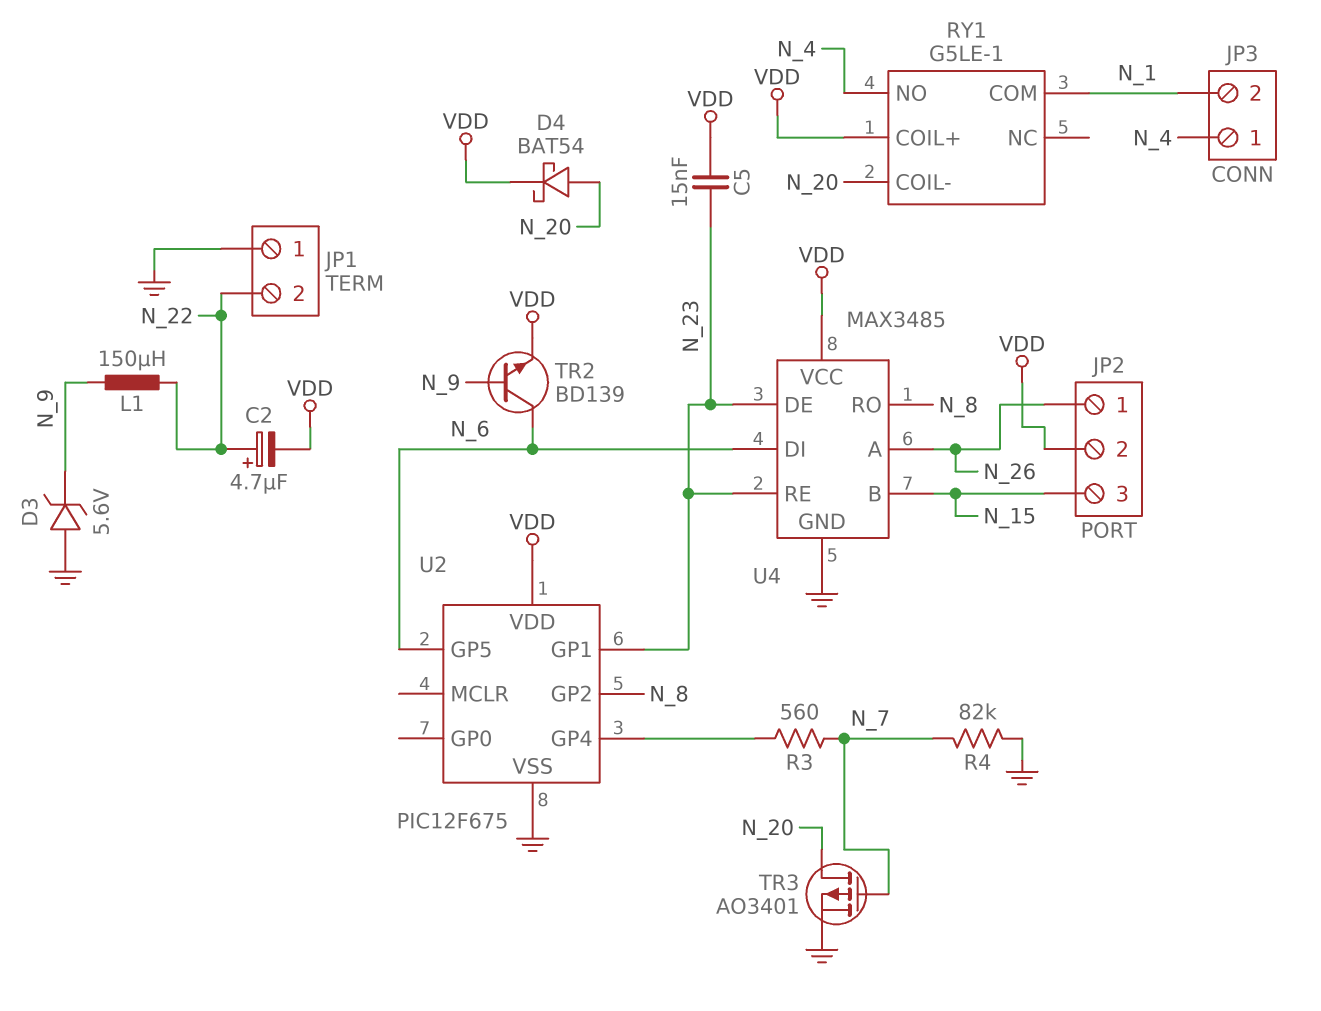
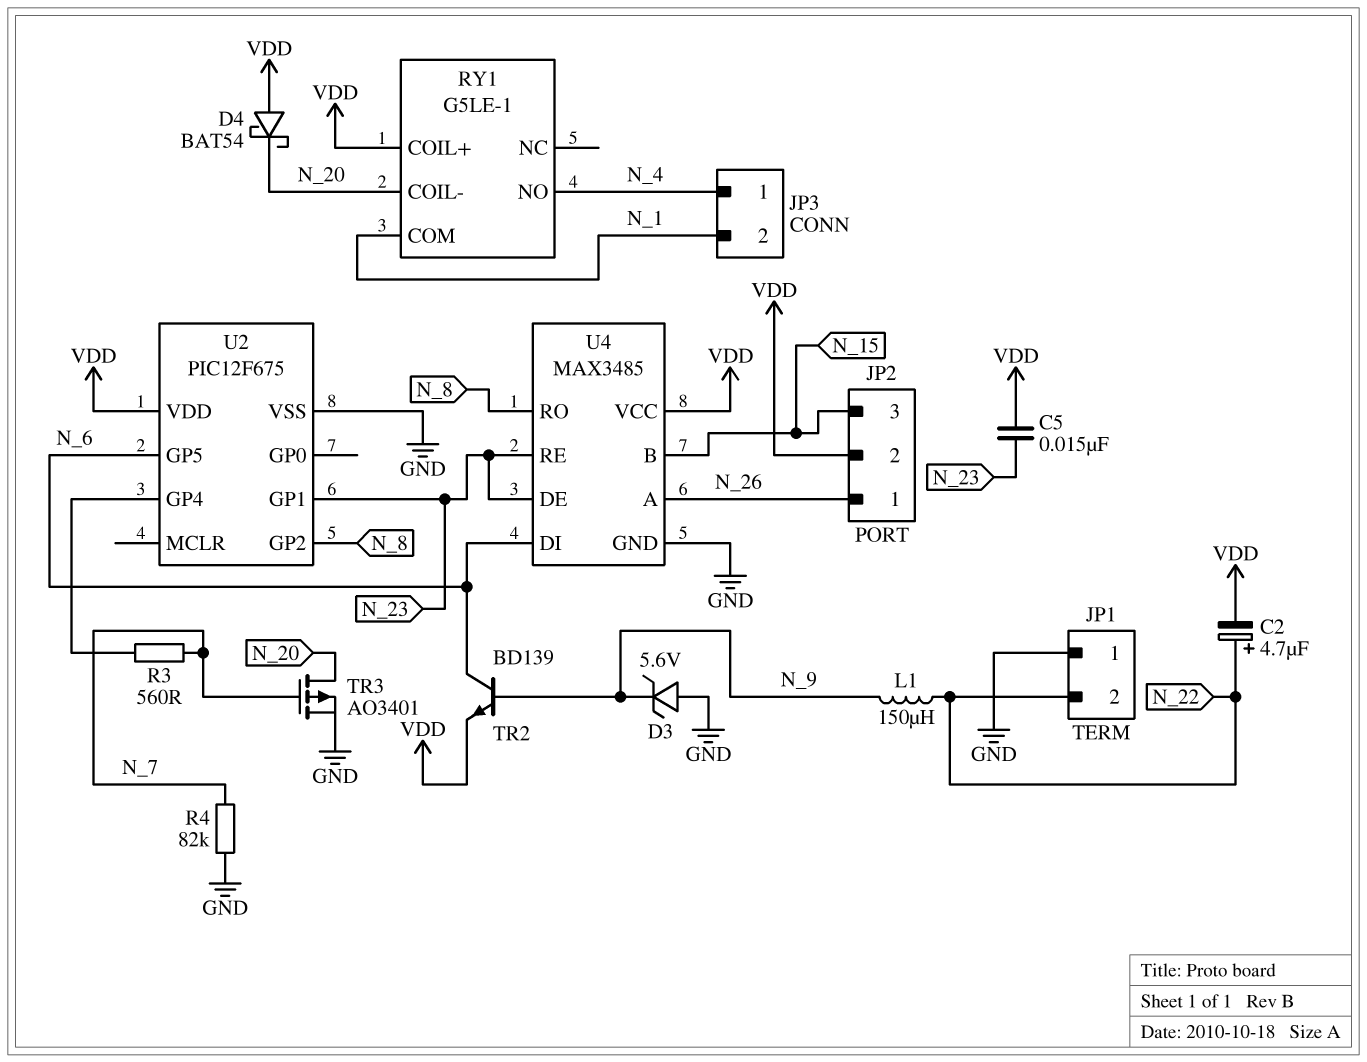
D4: schottky BAT54 (A N_20, K VDD) -> schottky BAT54 (A VDD, K N_20)

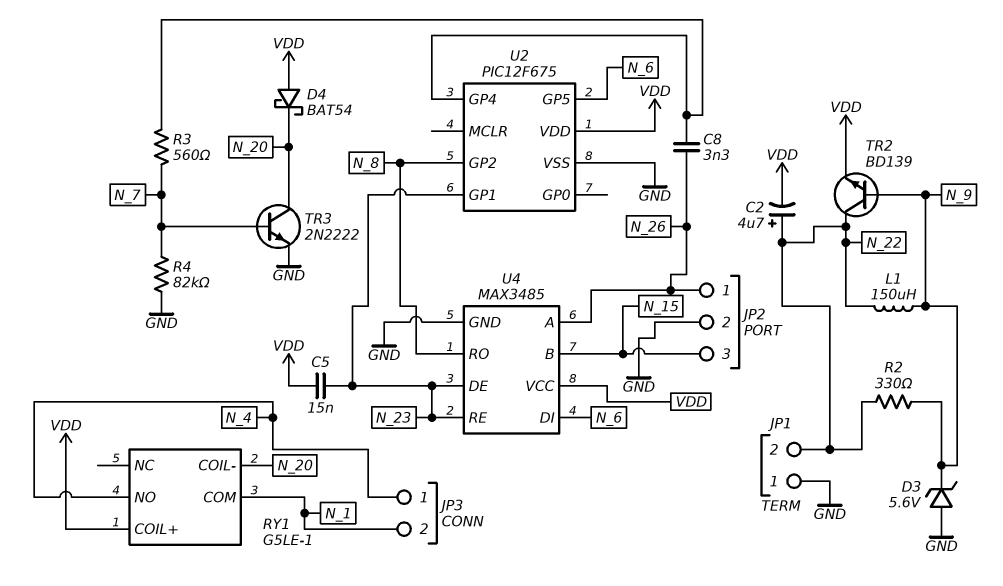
C8: none -> 3.3nF (N_26, U2/GP4)
JP2 pin 2: VDD -> GND
R2: none -> 330 (N_9, N_22)
TR2: NPN BD139 (B N_9, C N_6, E VDD) -> NPN BD139 (B N_9, C N_22, E VDD)
TR3: PMOS AO3401 (G N_7, D N_20, S GND) -> NPN 2N2222 (B N_7, C N_20, E GND)

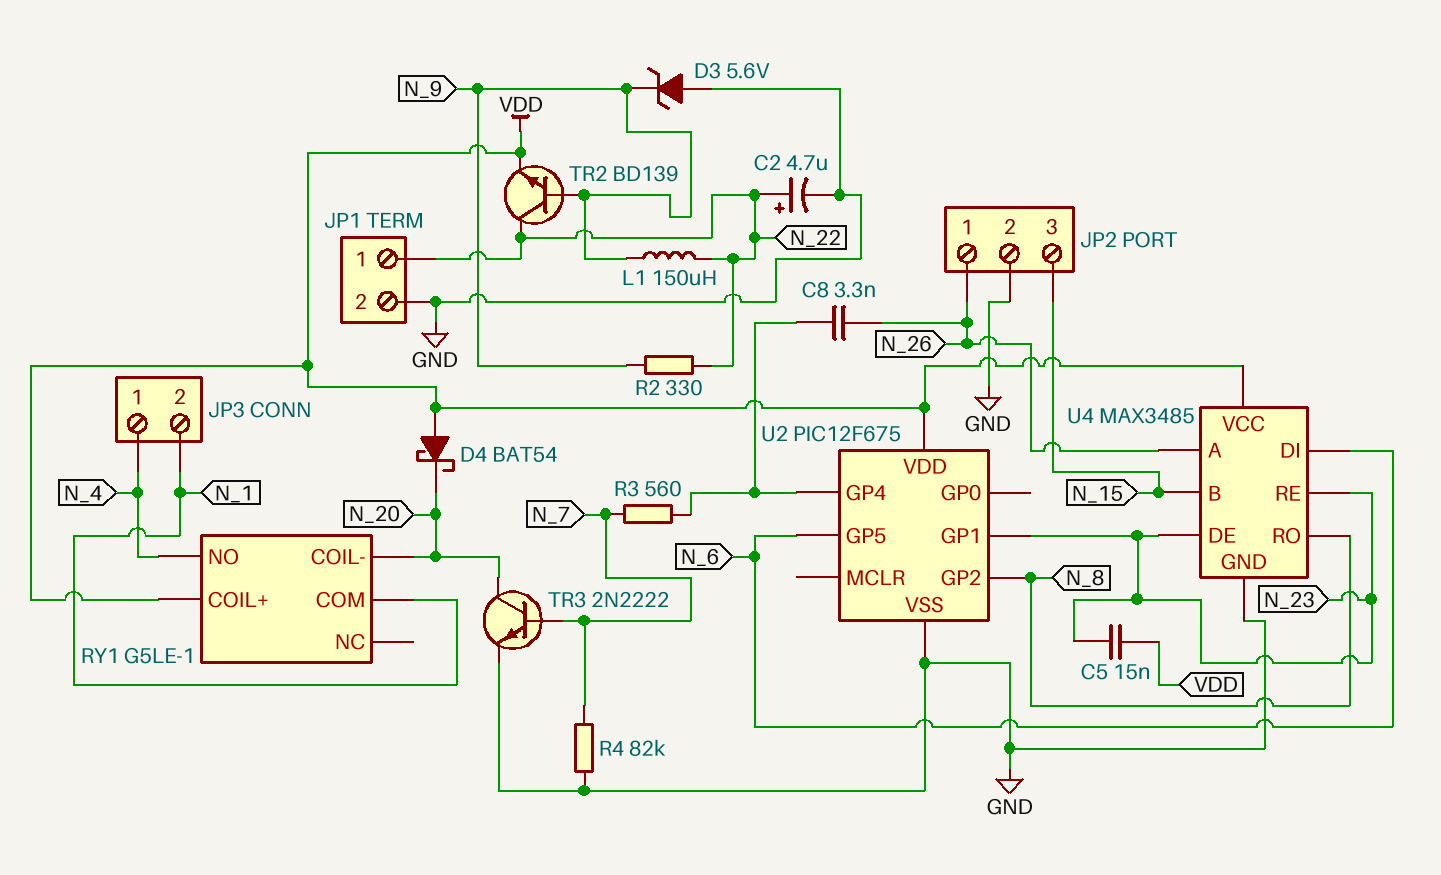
C2: 4.7uF (plus N_22, minus VDD) -> 4.7uF (plus N_22, minus GND)
JP1 pin 1: GND -> N_22
JP1 pin 2: N_22 -> GND

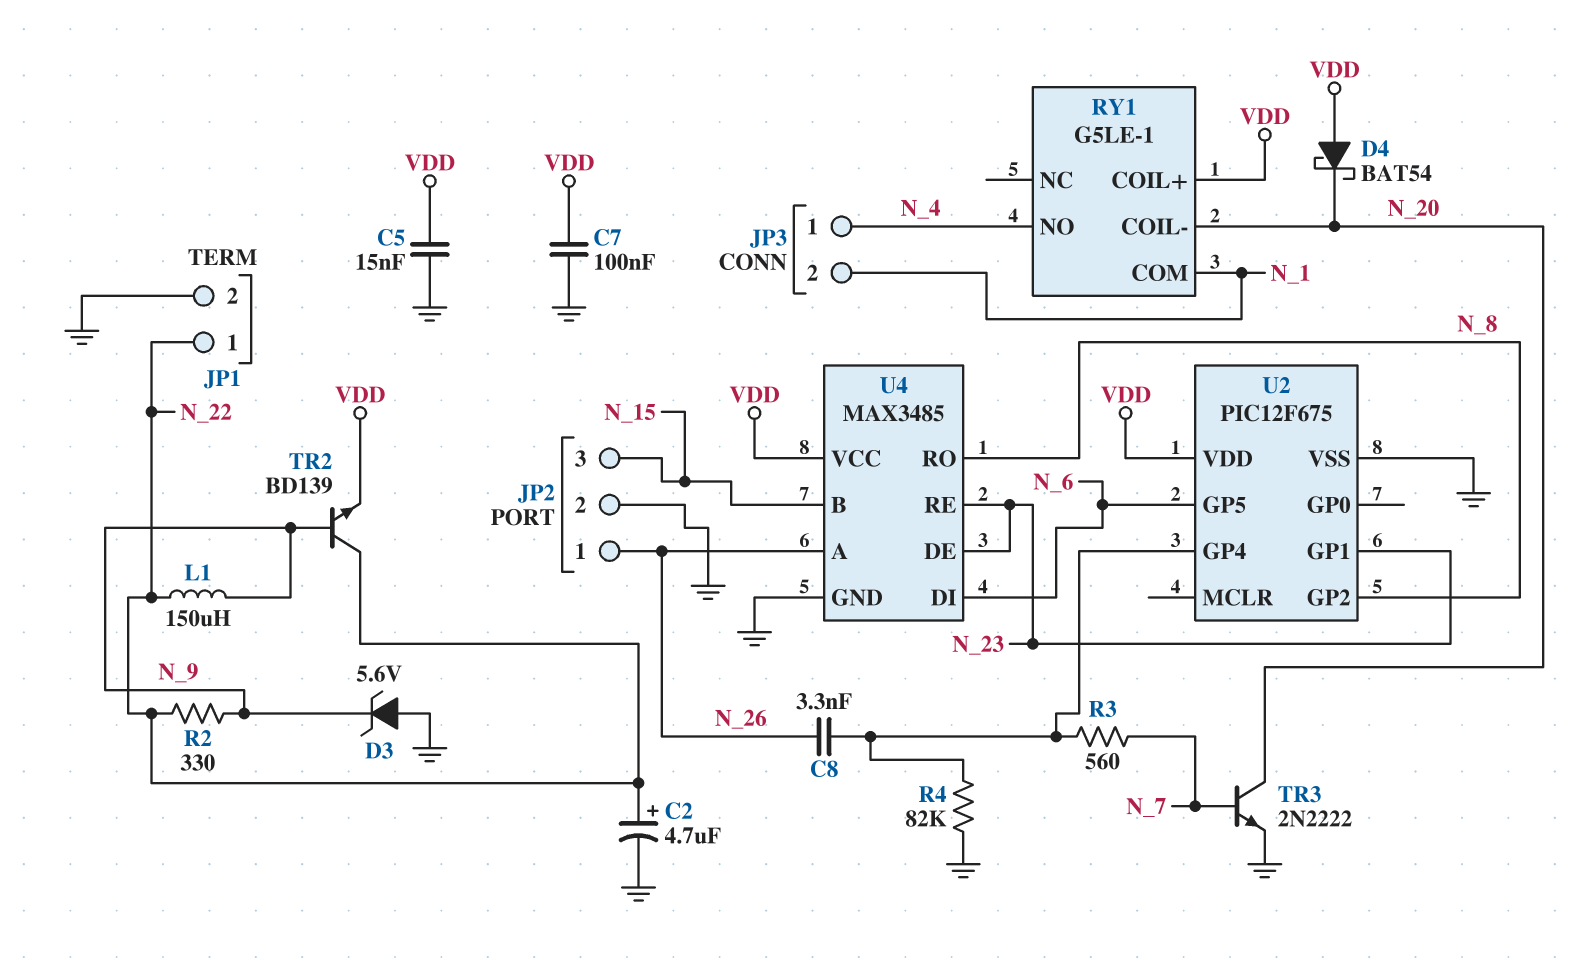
C5: 15nF (N_23, VDD) -> 15nF (GND, VDD)
C7: none -> 100nF (GND, VDD)
R4: 82k (GND, N_7) -> 82k (GND, U2/GP4)

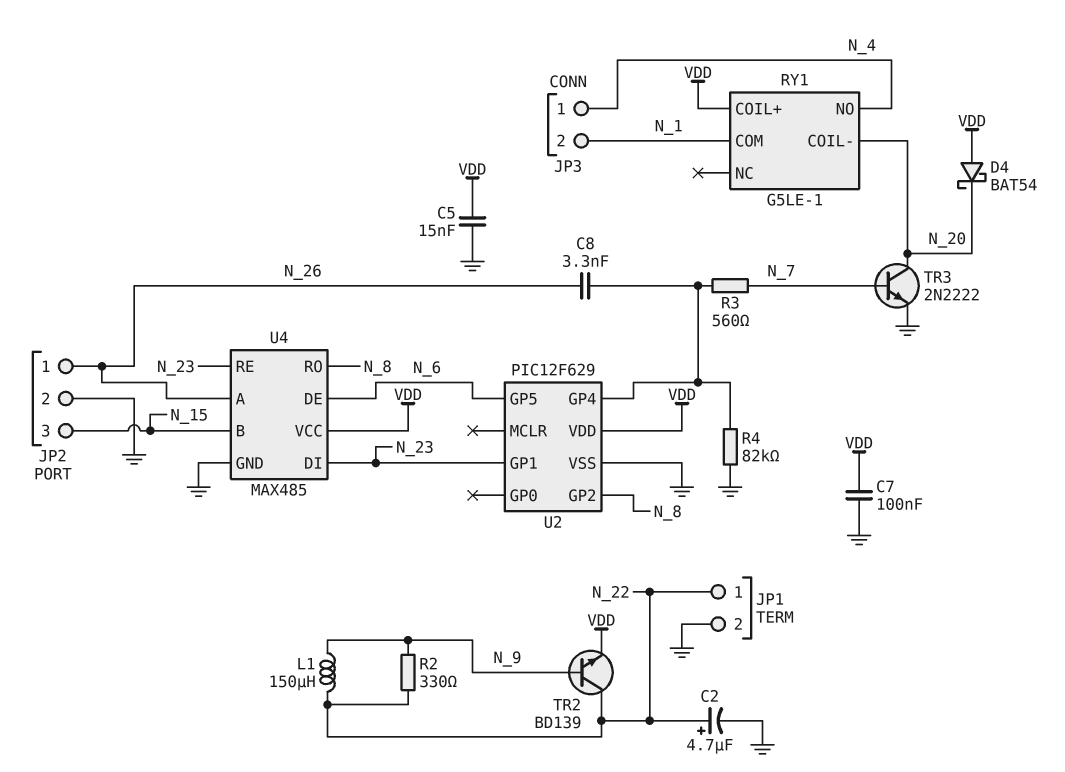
D3: zener 5.6V (A GND, K N_9) -> none
U2: PIC12F675 -> PIC12F629
U4: MAX3485 -> MAX485
U4 pin DE: N_23 -> N_6
U4 pin DI: N_6 -> N_23

